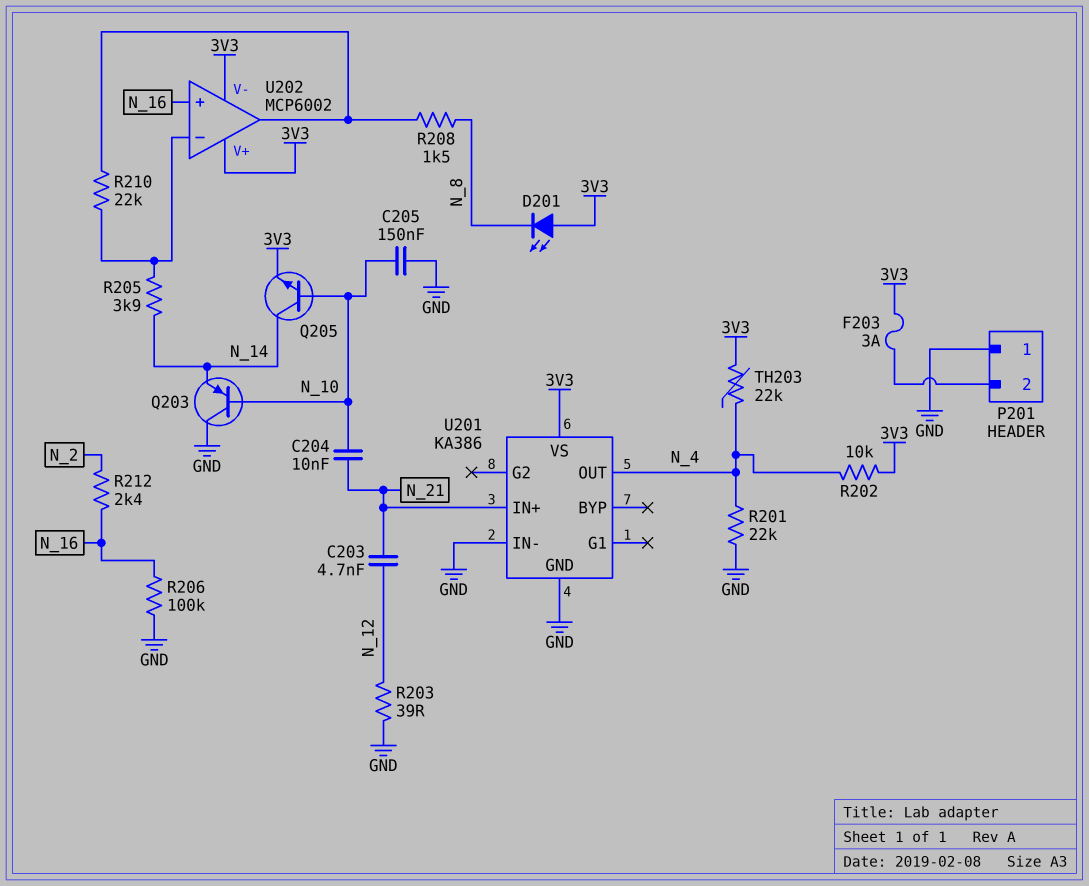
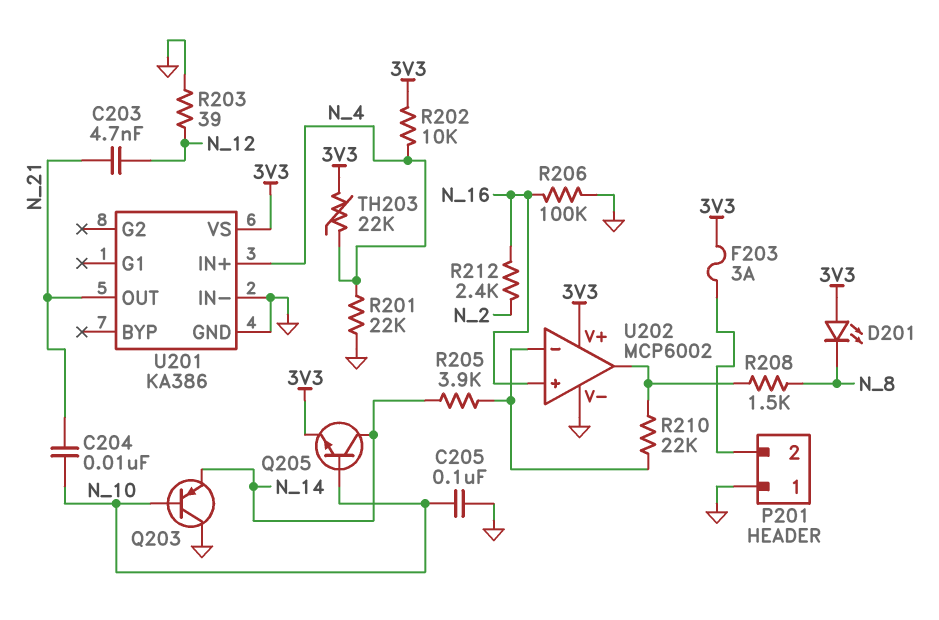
C205: 150nF (GND, N_10) -> 100nF (GND, N_10)
U201 pin IN+: N_21 -> N_4
U201 pin OUT: N_4 -> N_21
U202 pin V-: 3V3 -> GND

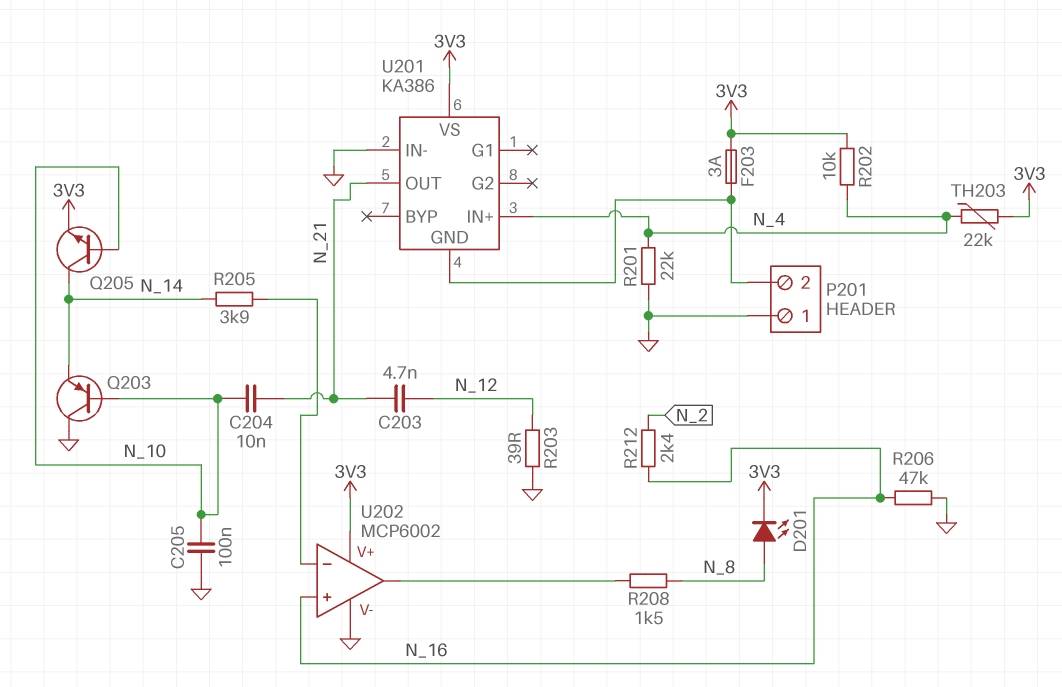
D201: LED (A 3V3, K N_8) -> LED (A N_8, K 3V3)
R206: 100k (GND, N_16) -> 47k (GND, N_16)
R210: 22k (U202/in-, U202/out) -> none
U201 pin GND: GND -> P201/2

